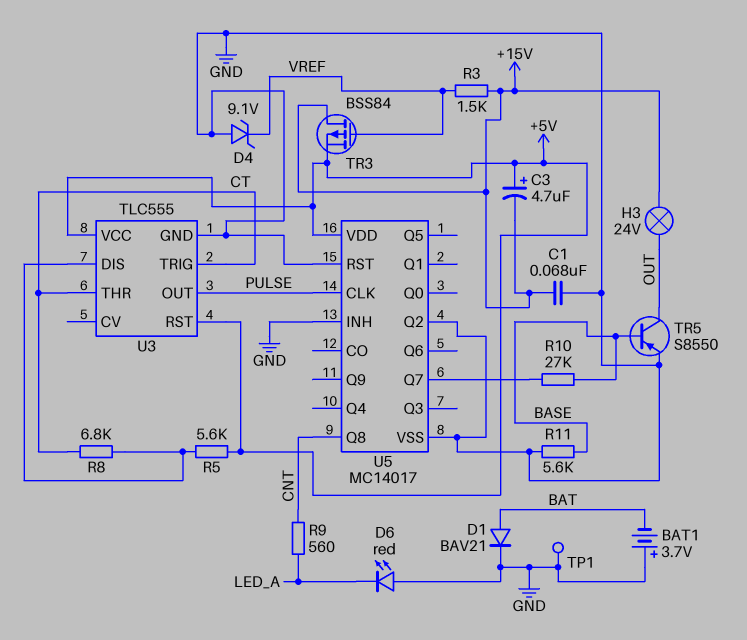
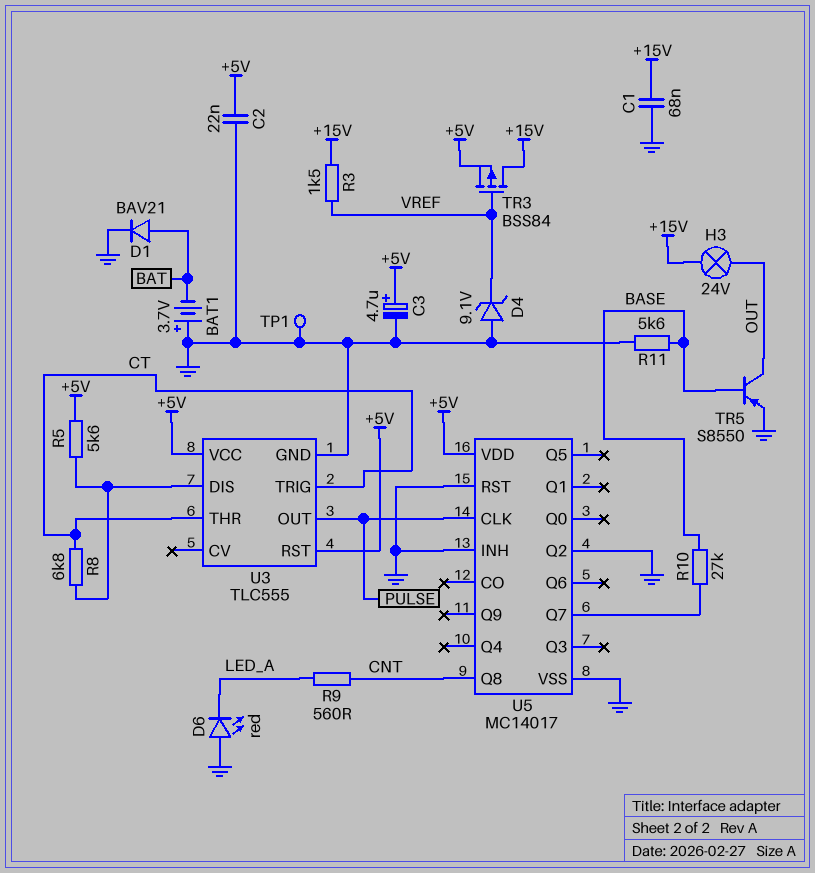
C2: none -> 22nF (+5V, GND)
C3: 4.7uF (plus +5V, minus +15V) -> 4.7uF (plus +5V, minus GND)

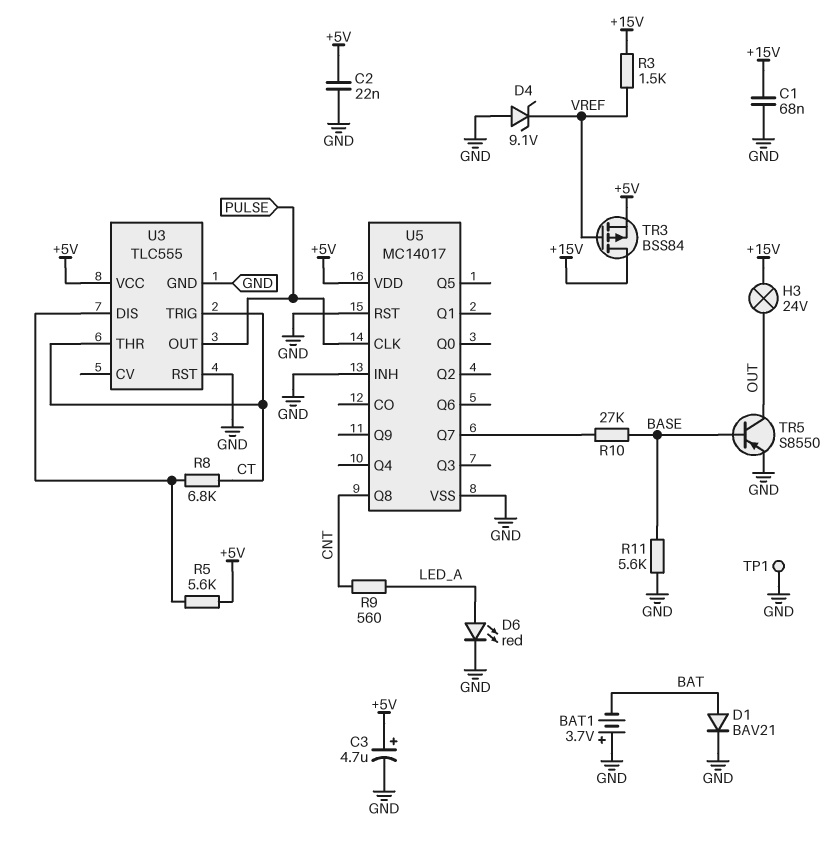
D6: LED red (A GND, K LED_A) -> LED red (A LED_A, K GND)
U3 pin RST: +5V -> GND
U5 pin Q2: GND -> none

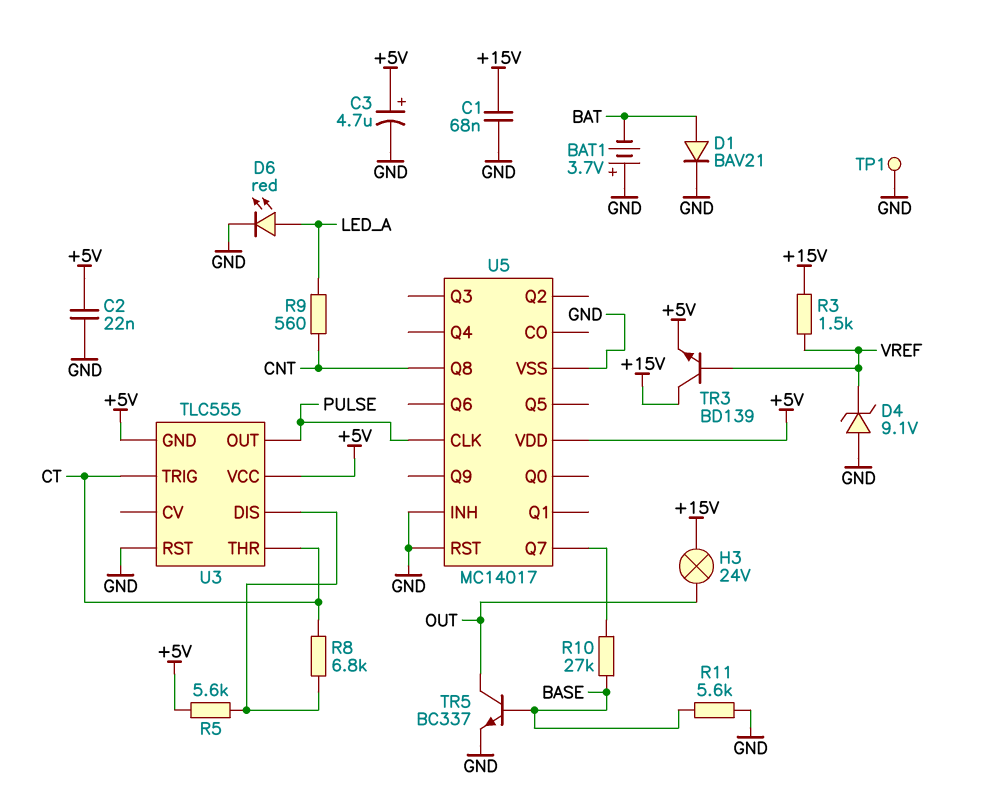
TR3: PMOS BSS84 (G VREF, D +15V, S +5V) -> NPN BD139 (B VREF, C +15V, E +5V)
TR5: PNP S8550 (B BASE, C OUT, E GND) -> NPN BC337 (B BASE, C OUT, E GND)
U3 pin GND: GND -> +5V

